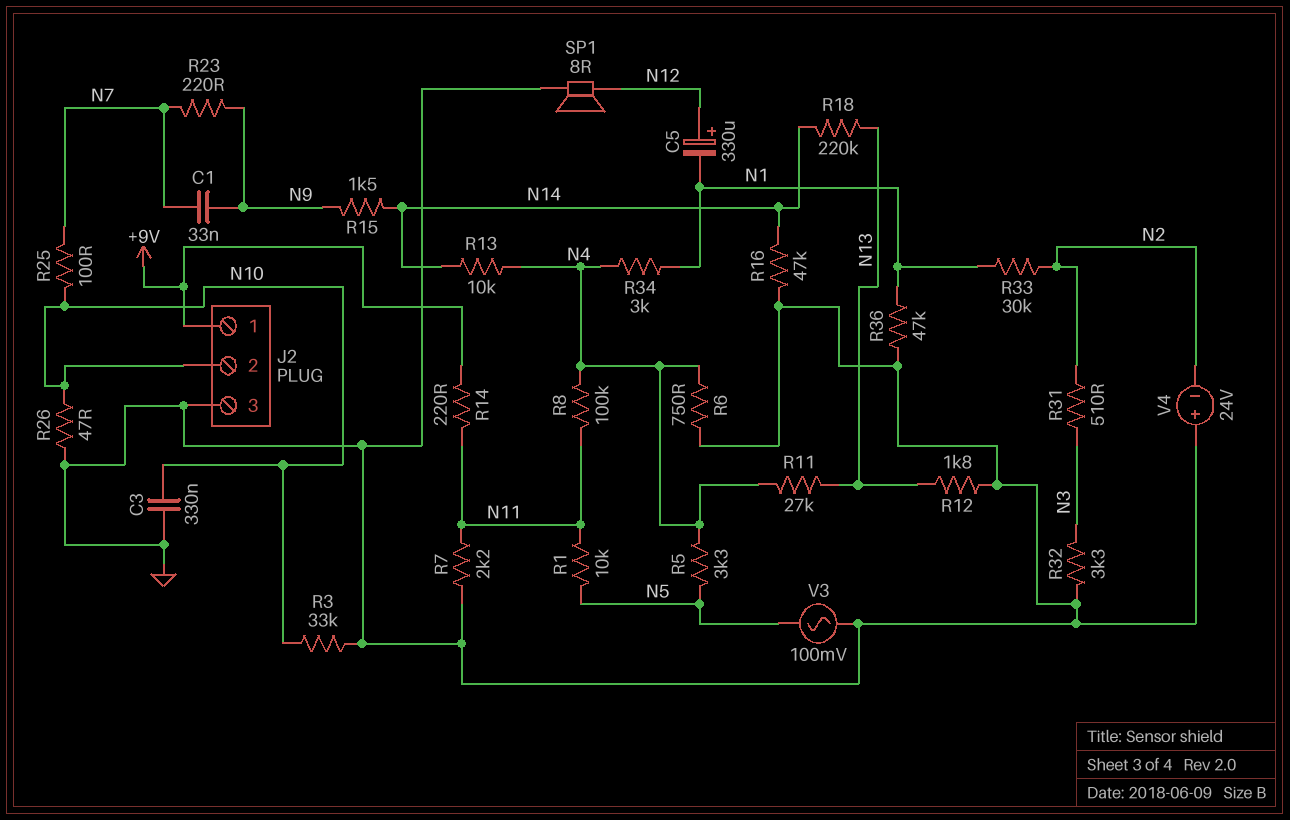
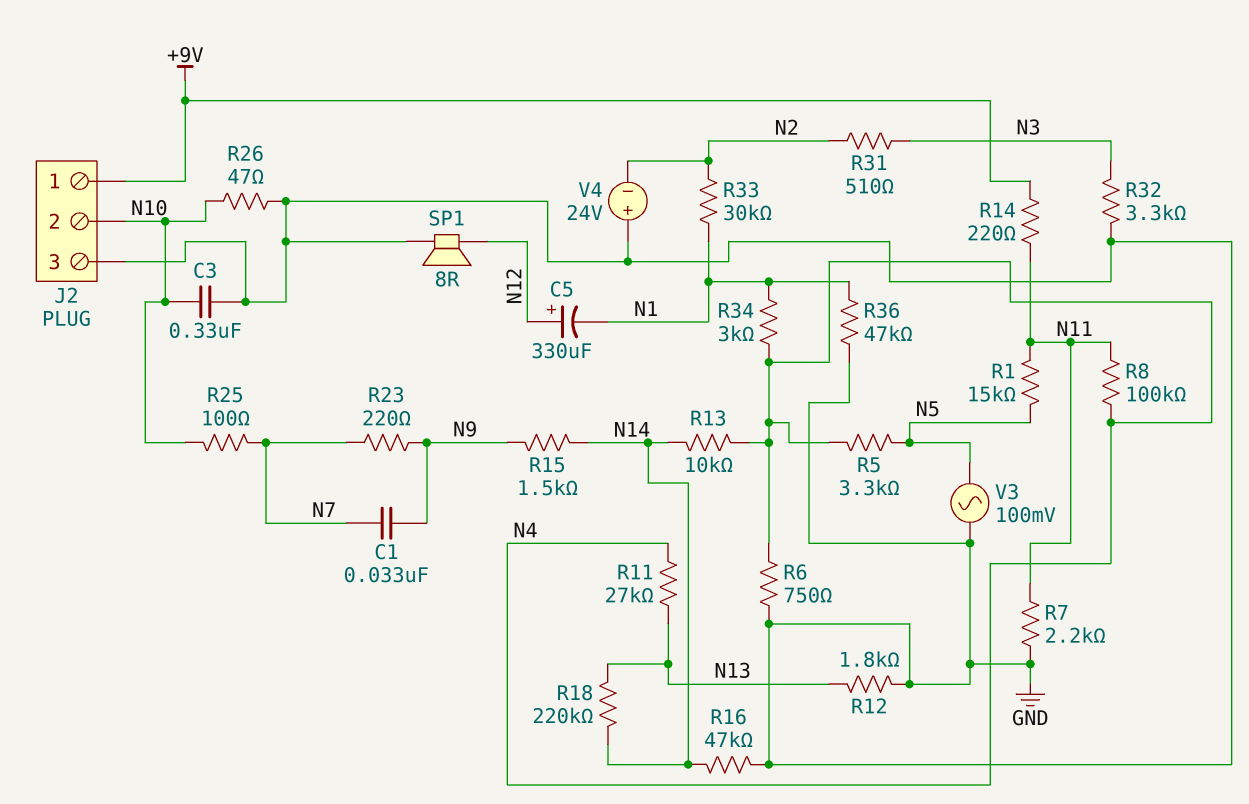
R1: 10k (N5, N11) -> 15k (N5, N11)
R3: 33k (GND, N10) -> none

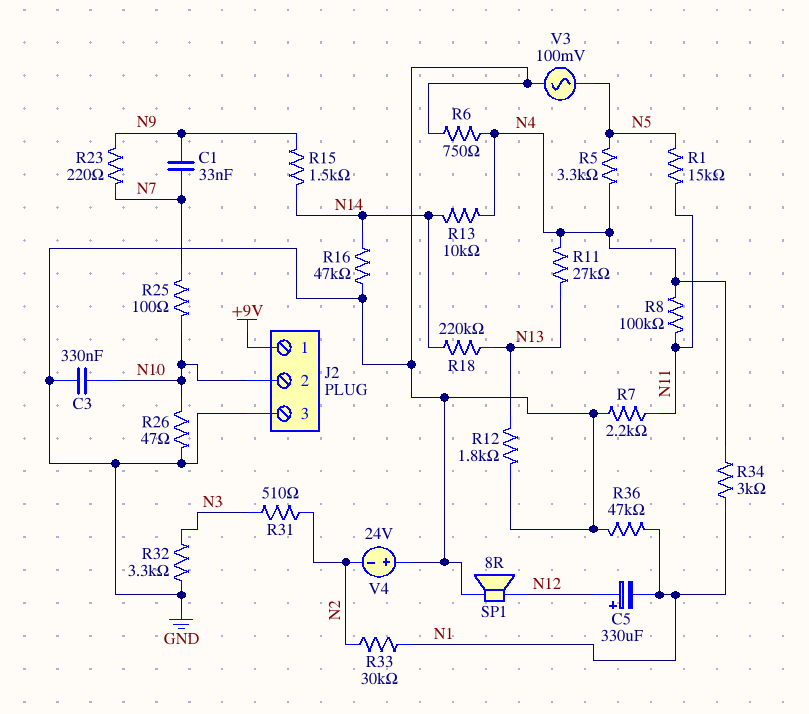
R14: 220 (+9V, N11) -> none

